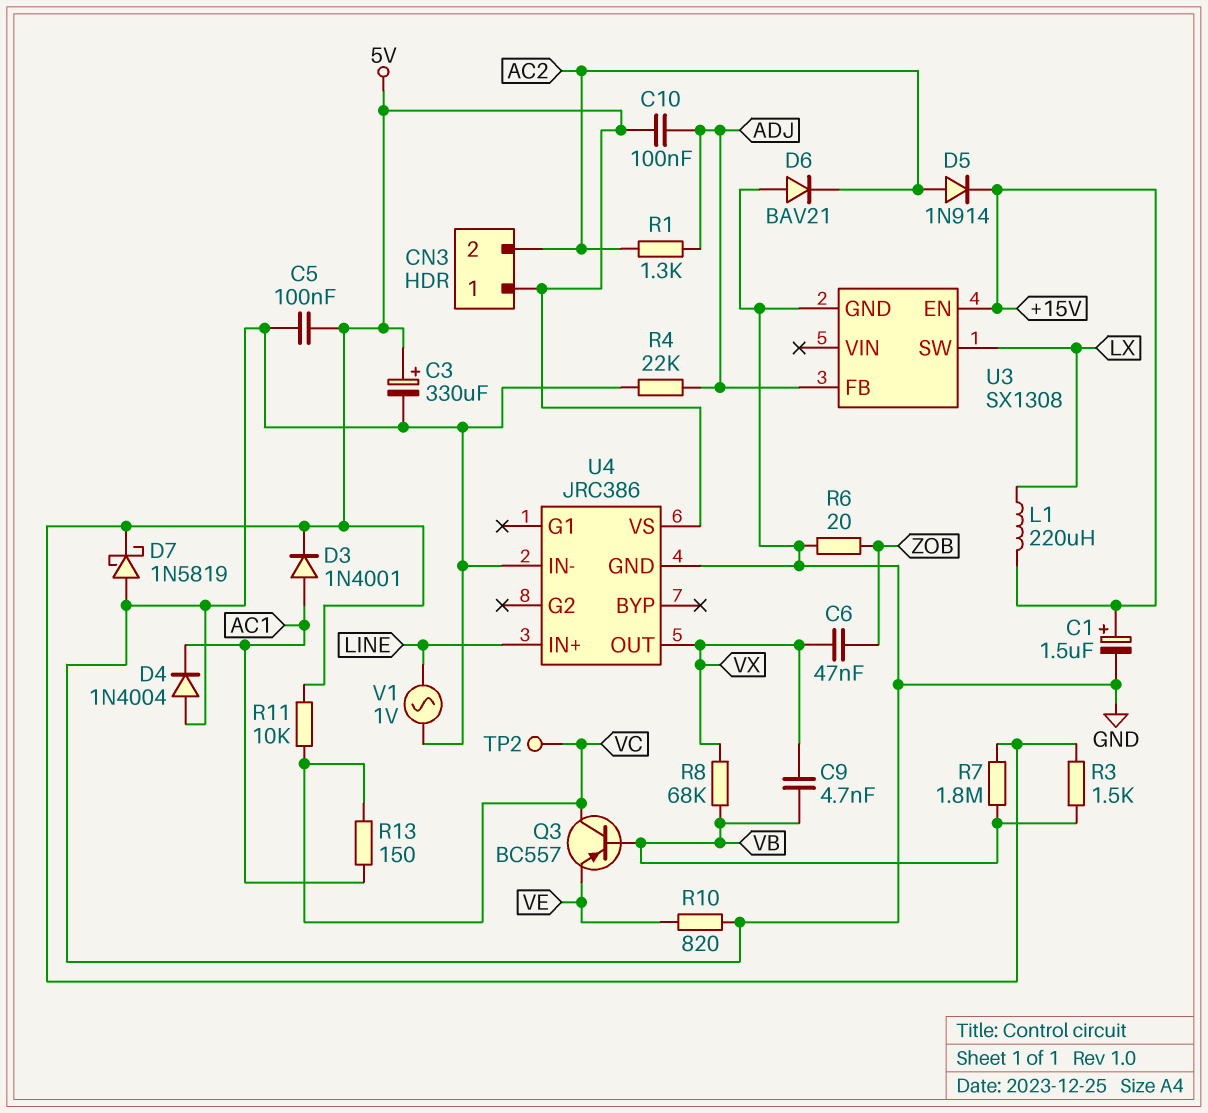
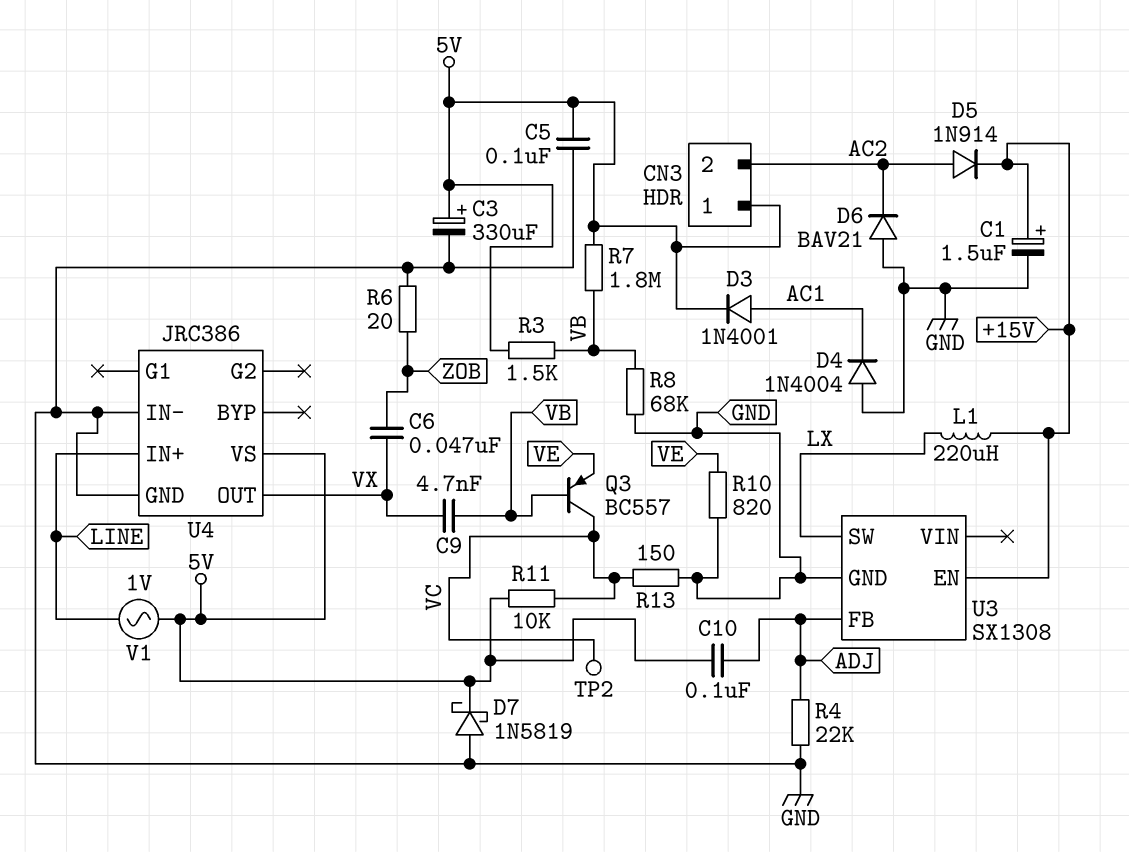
R1: 1.3k (AC2, ADJ) -> none
R8: 68k (VB, VX) -> 68k (GND, VB)
R13: 150 (AC1, VC) -> 150 (GND, VC)
V1: AC 1V (GND, LINE) -> AC 1V (5V, LINE)

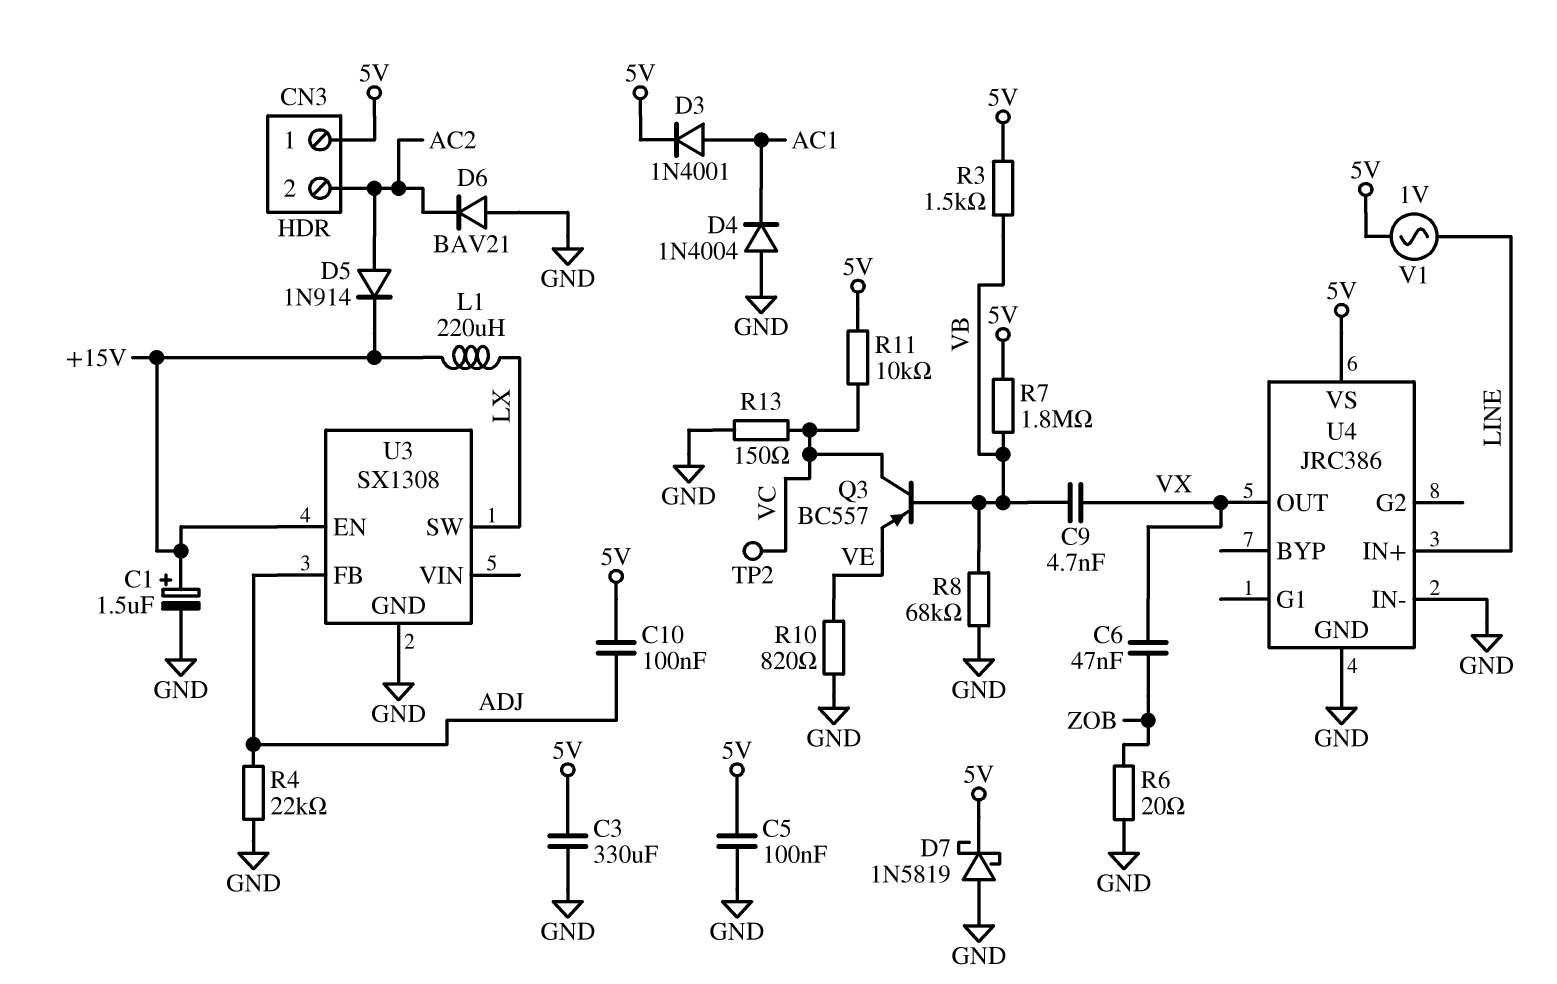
C3: 330uF (plus 5V, minus GND) -> 330uF (5V, GND)

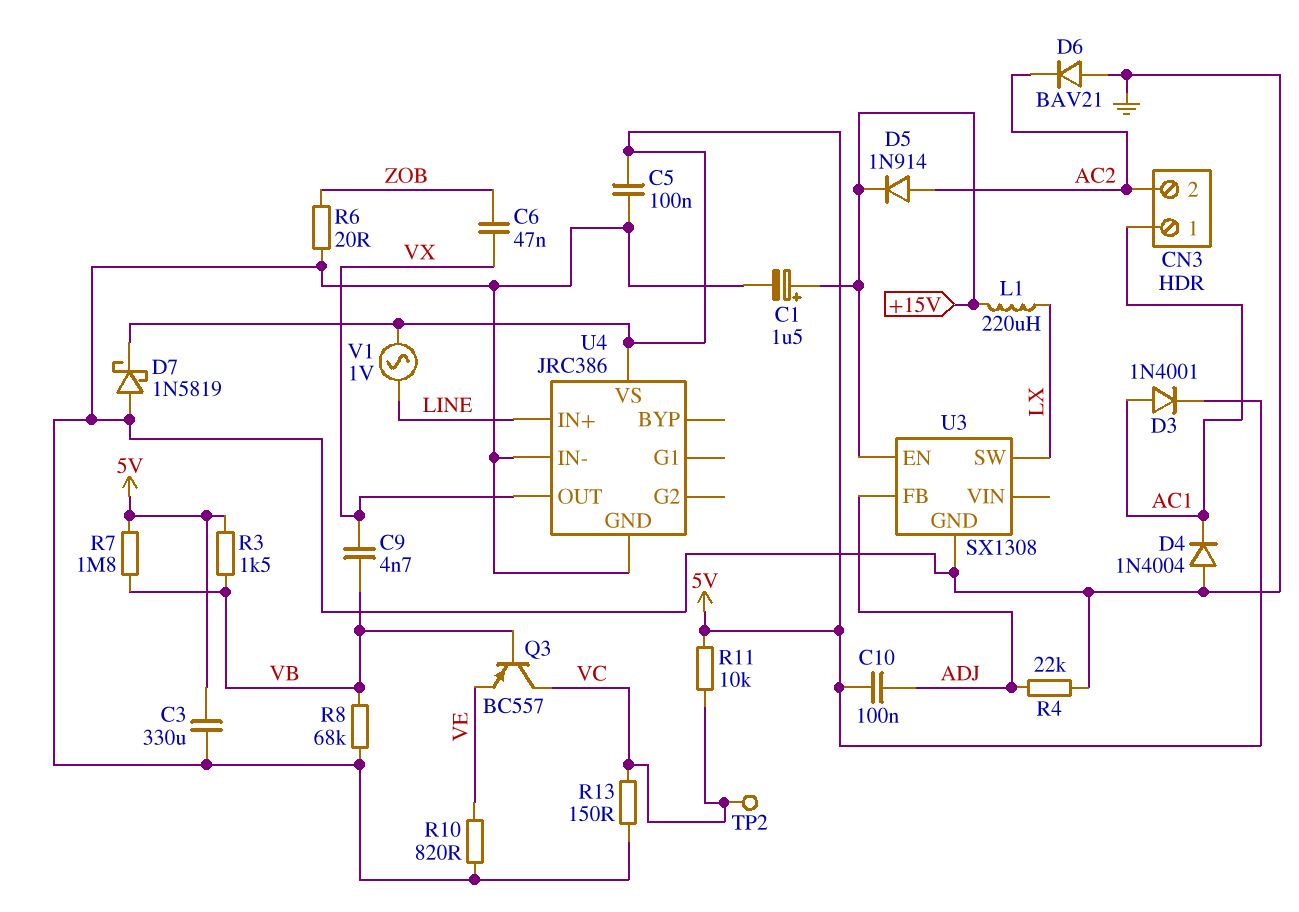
CN3 pin 1: 5V -> AC1

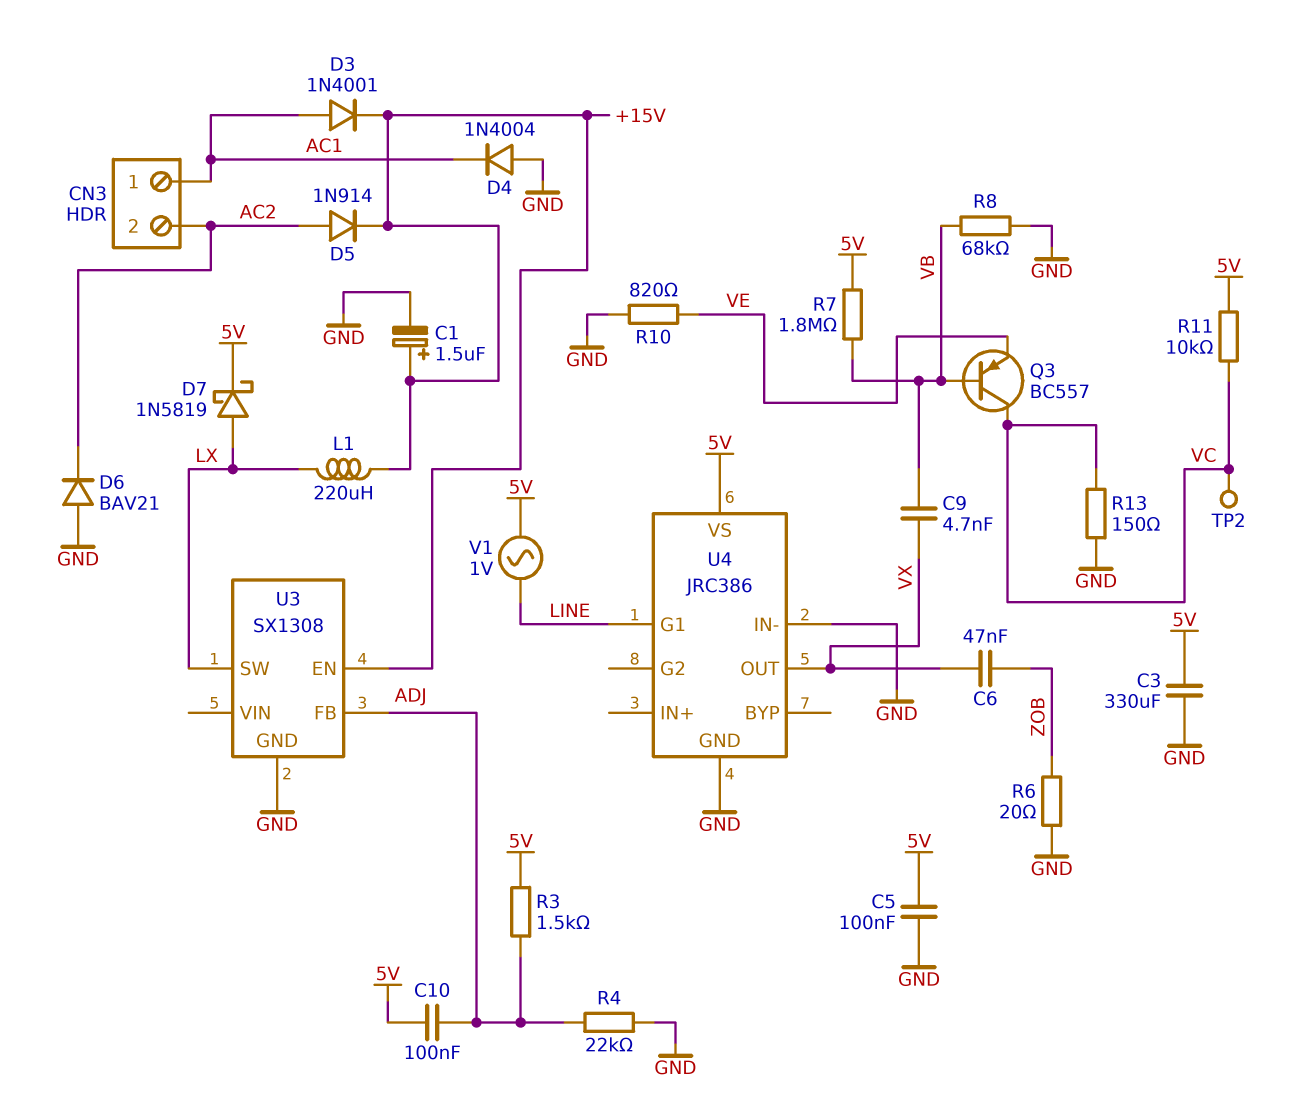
D3: diode 1N4001 (A AC1, K 5V) -> diode 1N4001 (A AC1, K +15V)
D7: schottky 1N5819 (A GND, K 5V) -> schottky 1N5819 (A LX, K 5V)
R3: 1.5k (5V, VB) -> 1.5k (5V, ADJ)
U4 pin G1: none -> LINE
U4 pin IN+: LINE -> none

